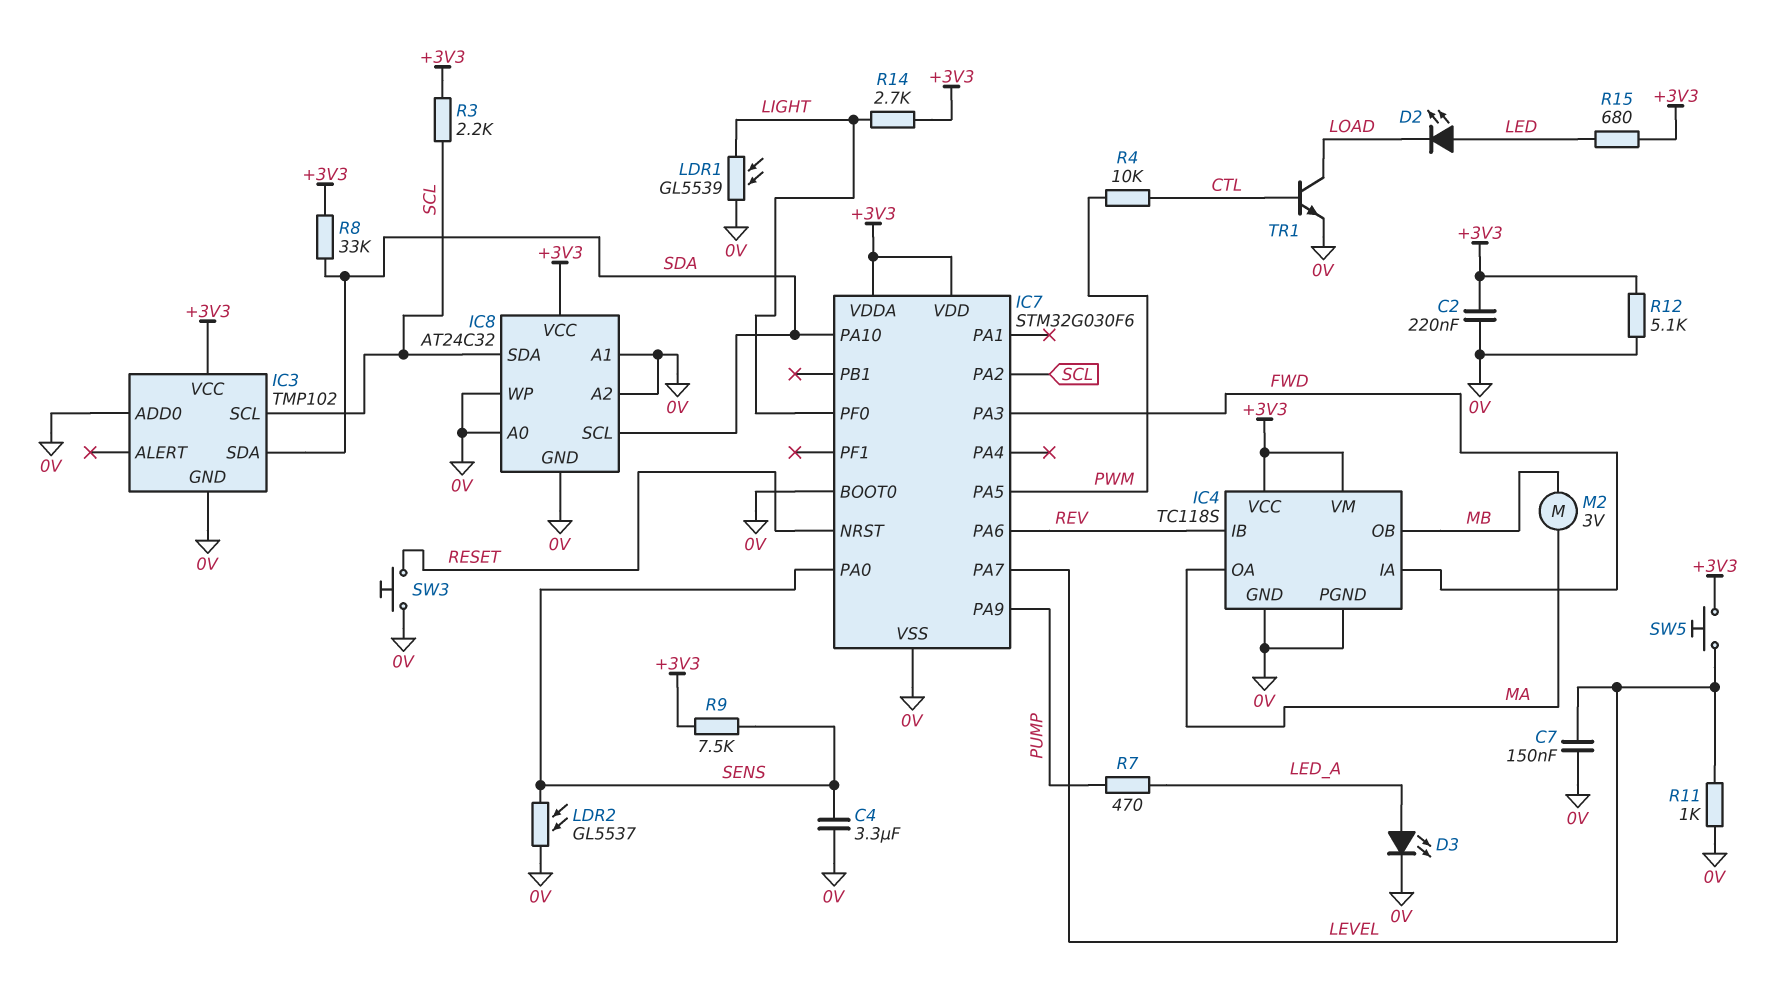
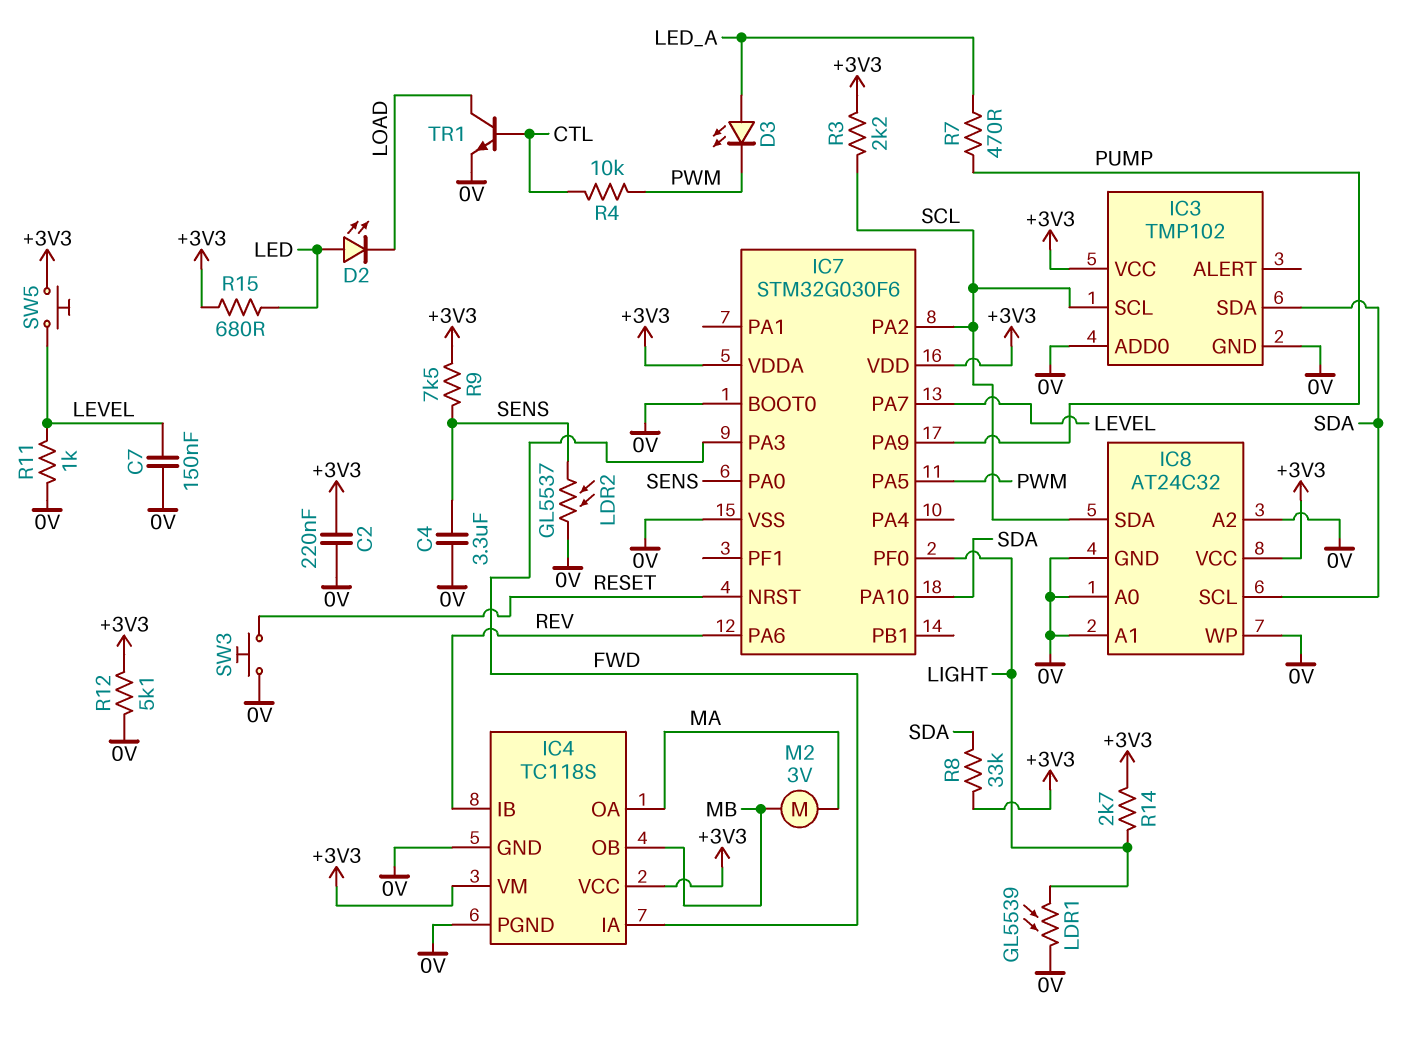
D3: LED (A LED_A, K 0V) -> LED (A LED_A, K PWM)

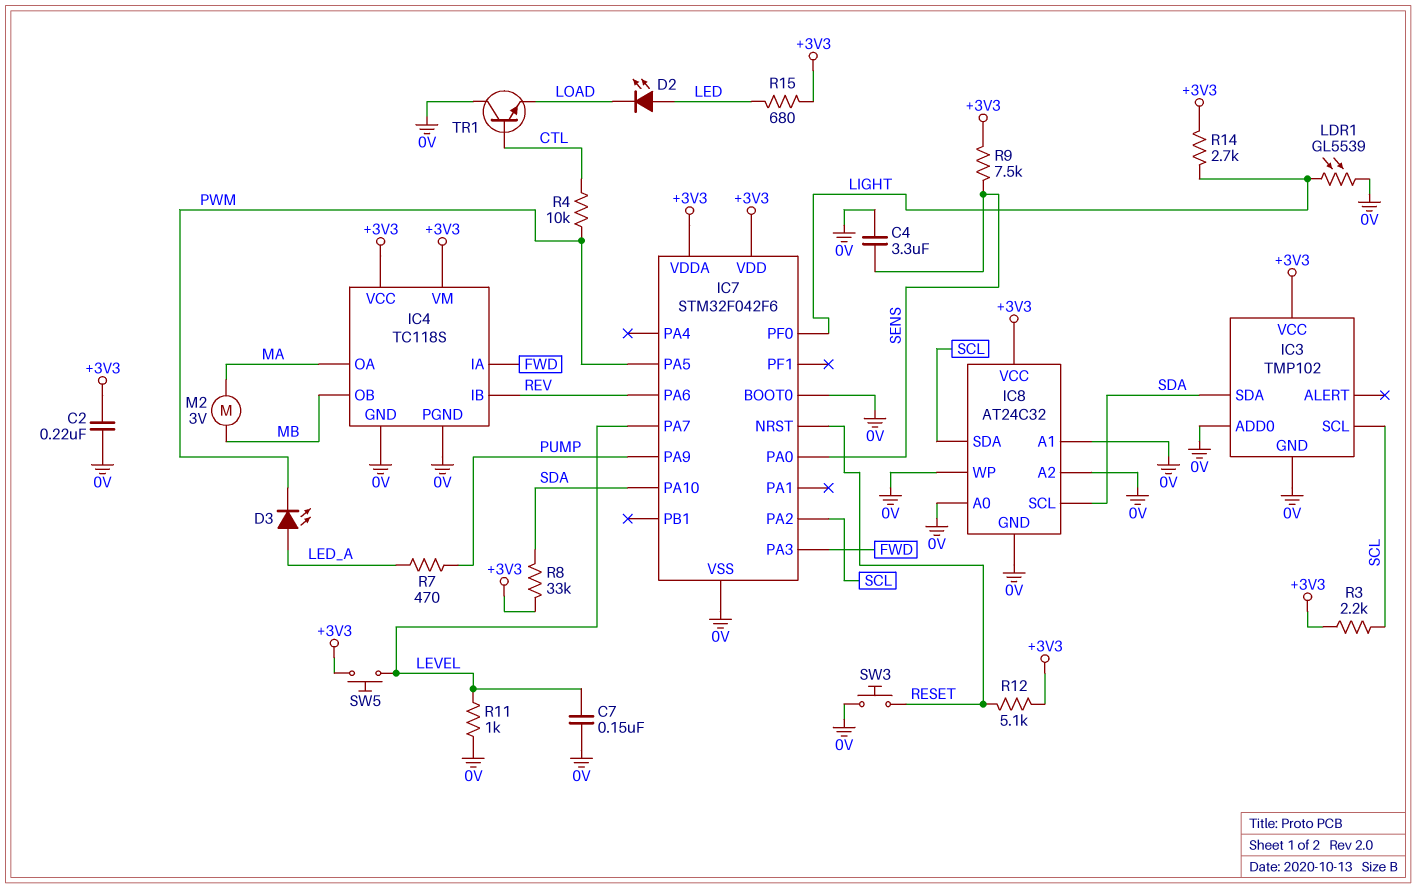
IC7: STM32G030F6 -> STM32F042F6
LDR2: GL5537 (0V, SENS) -> none
R12: 5.1k (+3V3, 0V) -> 5.1k (+3V3, RESET)
TR1: NPN (B CTL, C LOAD, E 0V) -> NPN (B CTL, C 0V, E LOAD)

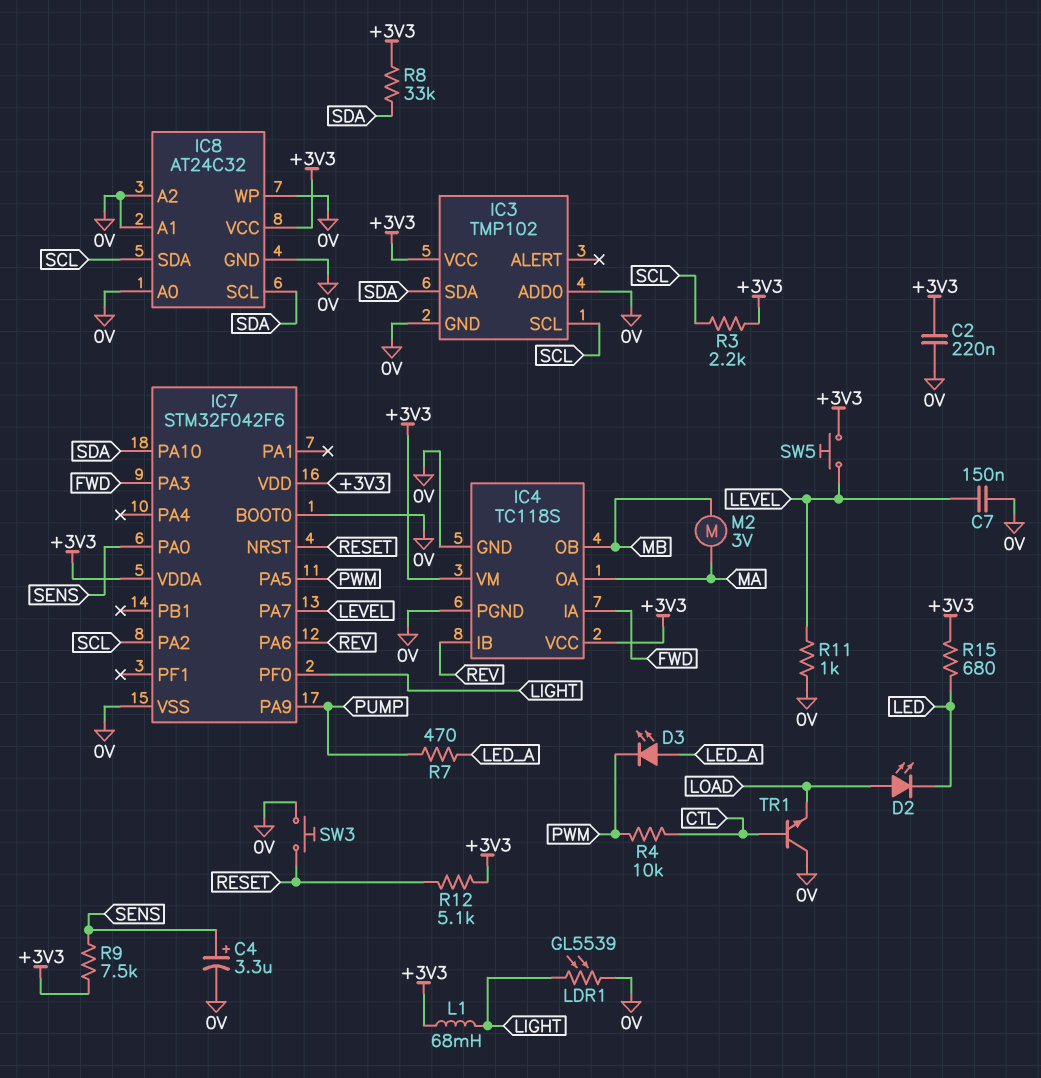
C4: 3.3uF (0V, SENS) -> 3.3uF (plus SENS, minus 0V)
D2: LED (A LED, K LOAD) -> LED (A LOAD, K LED)
L1: none -> 68mH (+3V3, LIGHT)
R14: 2.7k (+3V3, LIGHT) -> none

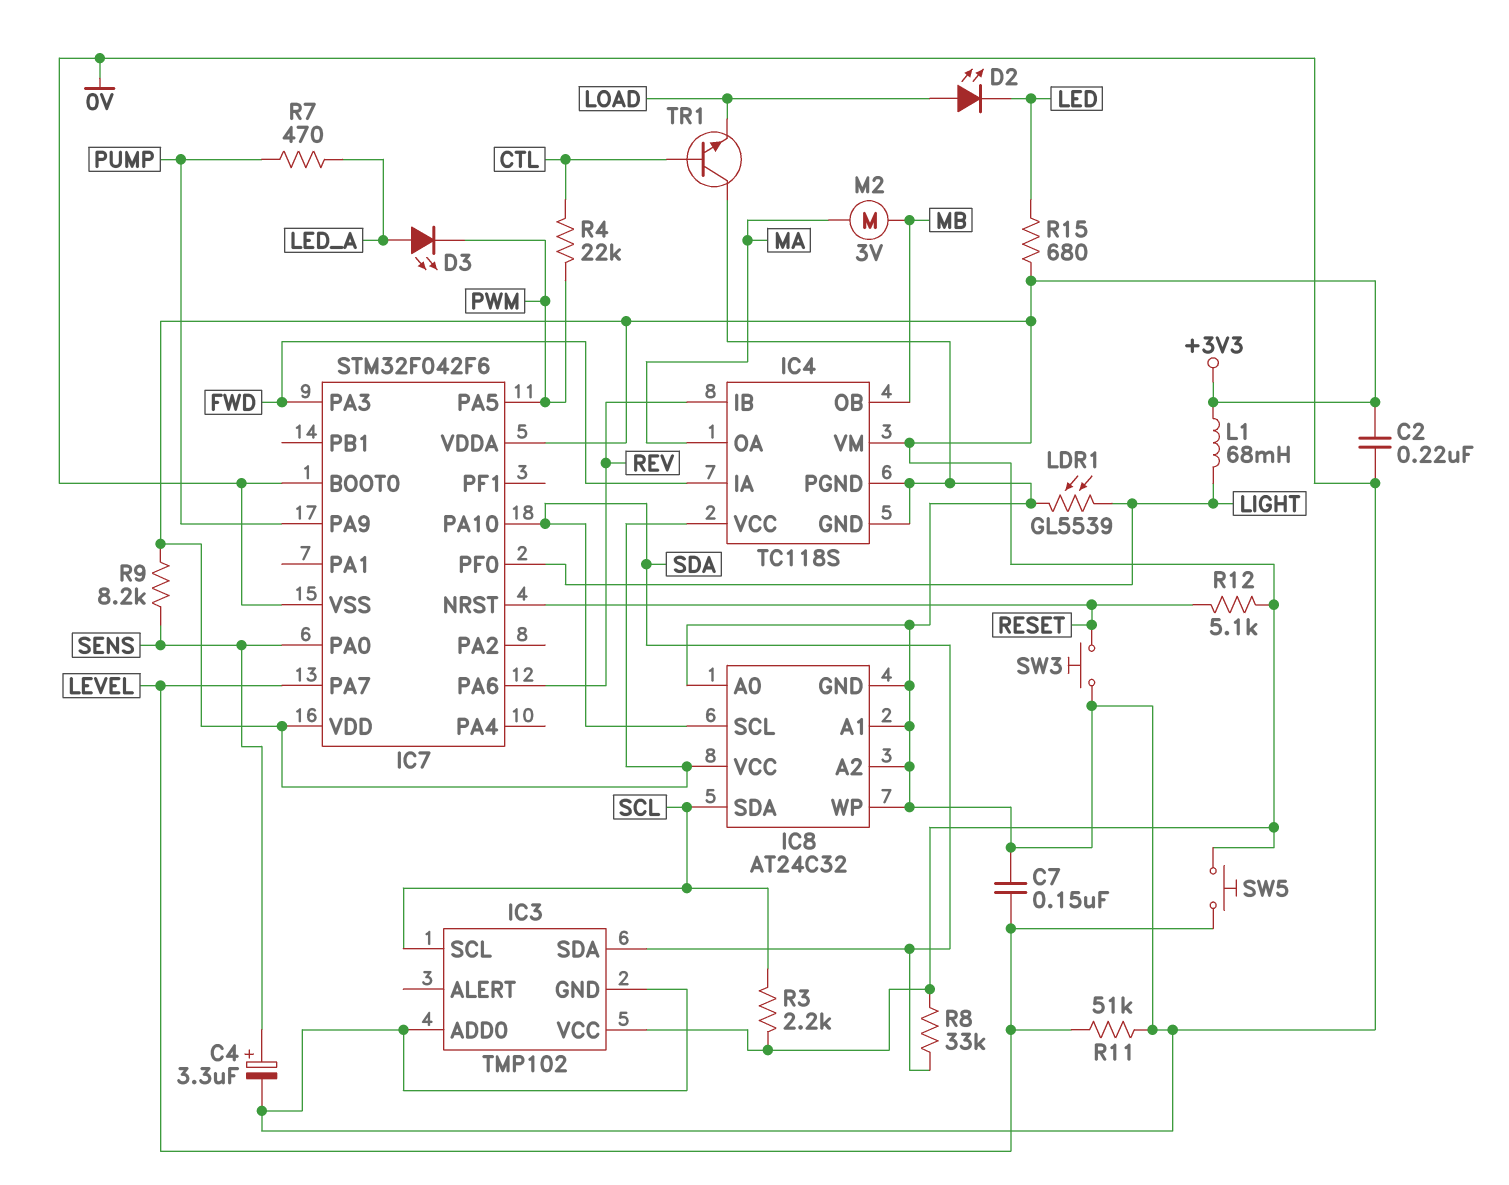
IC7 pin PA2: SCL -> none
R4: 10k (CTL, PWM) -> 22k (CTL, PWM)
R9: 7.5k (+3V3, SENS) -> 8.2k (+3V3, SENS)
R11: 1k (0V, LEVEL) -> 51k (0V, LEVEL)

